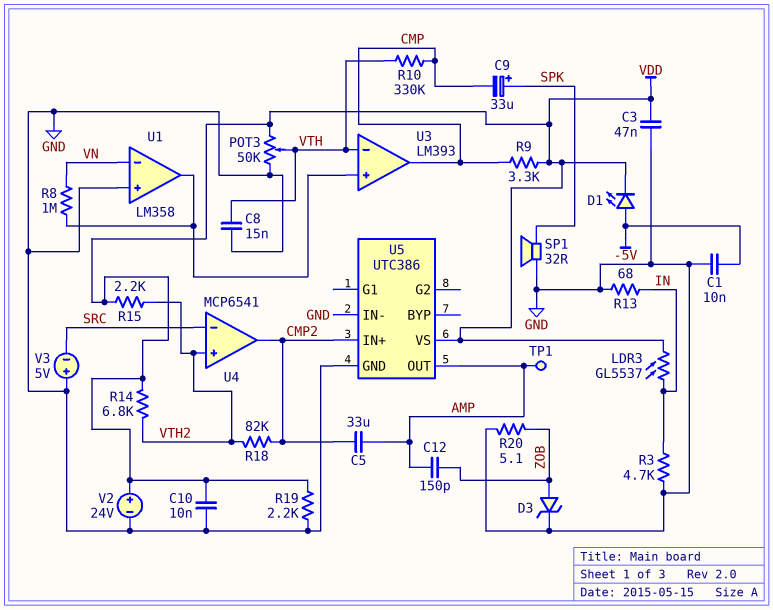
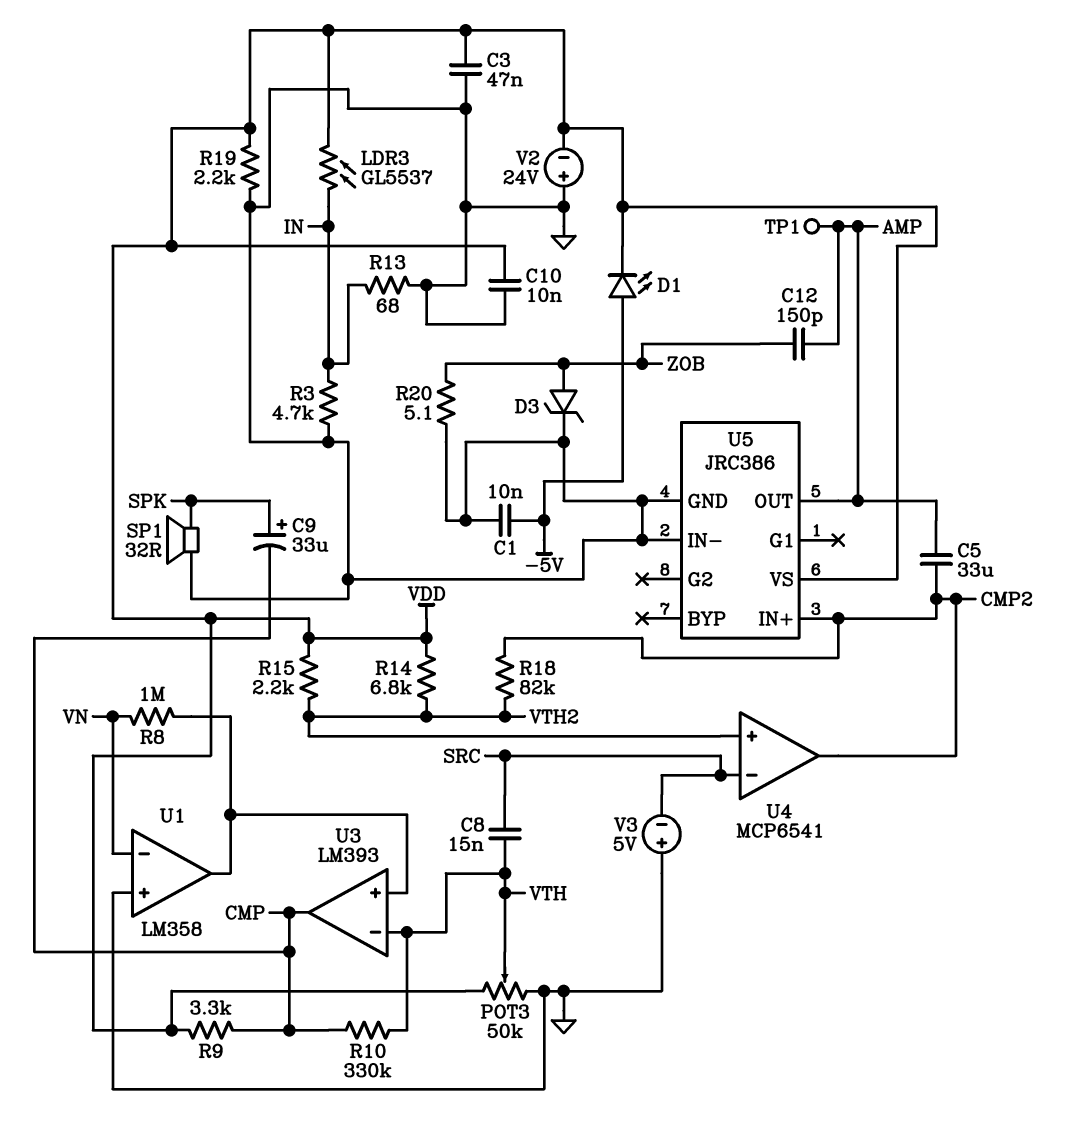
C8: 15nF (GND, VTH) -> 15nF (SRC, VTH)
U5: UTC386 -> JRC386
V2: 24V (plus VDD, minus GND) -> 24V (plus GND, minus VDD)

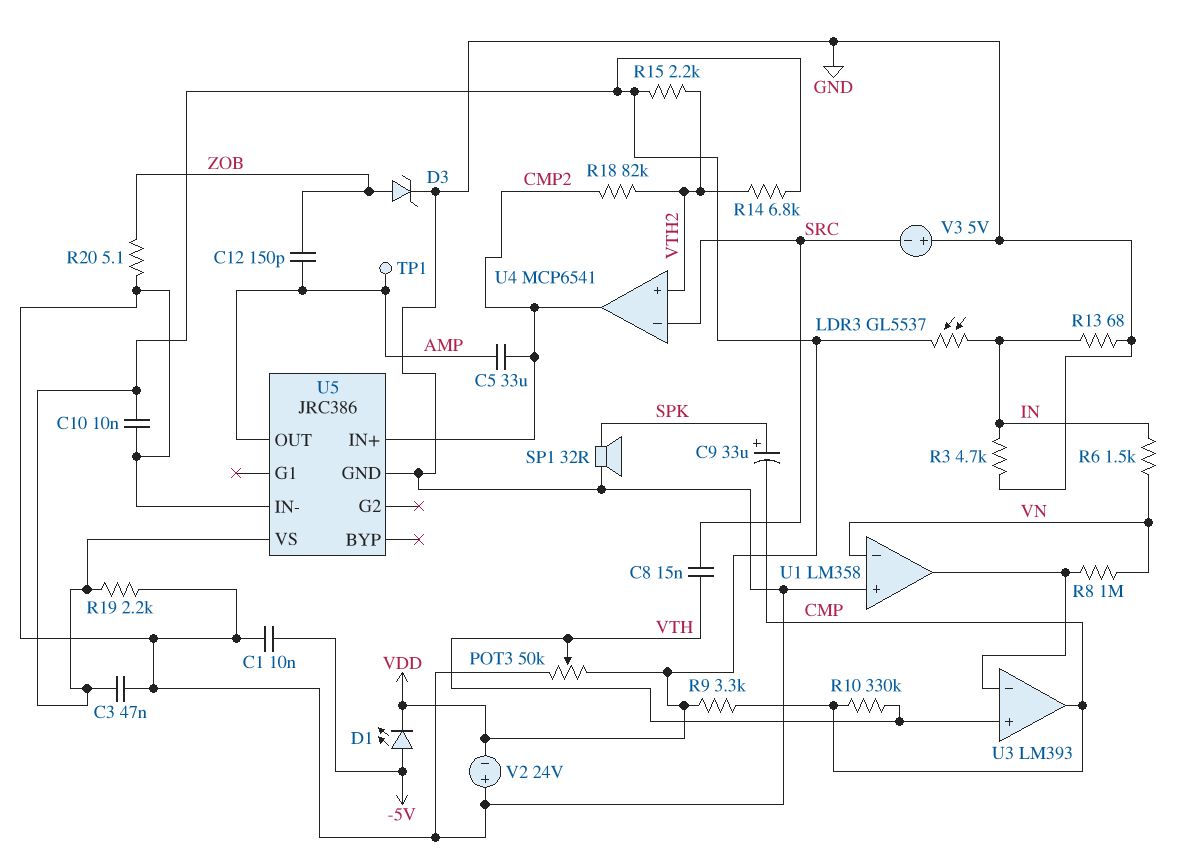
R6: none -> 1.5k (IN, VN)
U3 pin in+: U1/out -> VTH
U3 pin in-: VTH -> U1/out

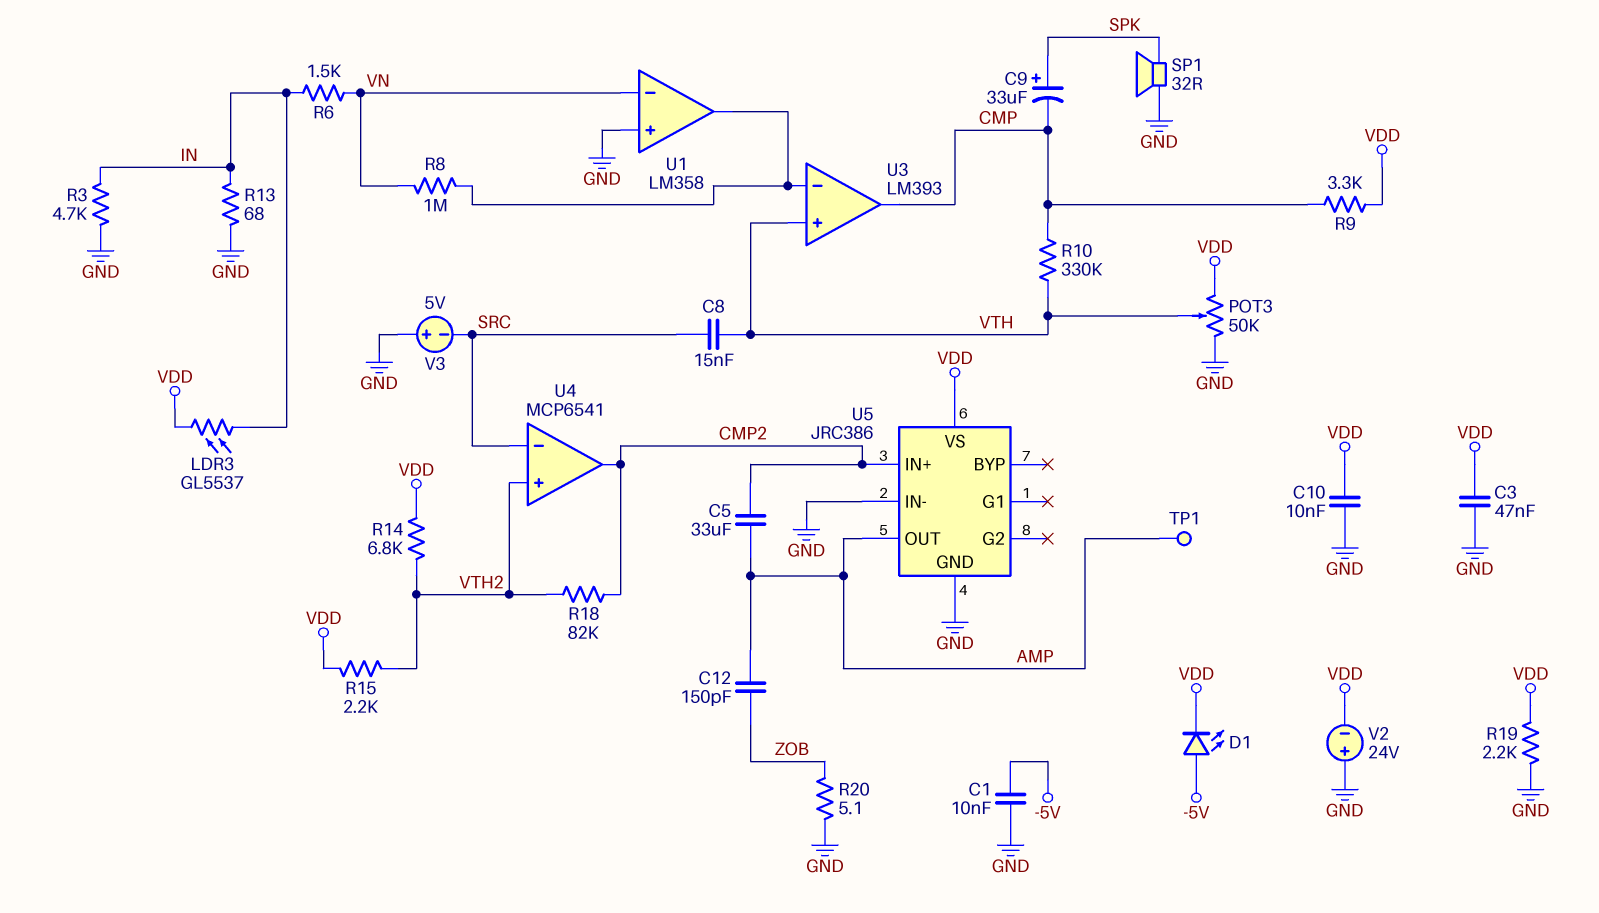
D3: zener (A ZOB, K GND) -> none

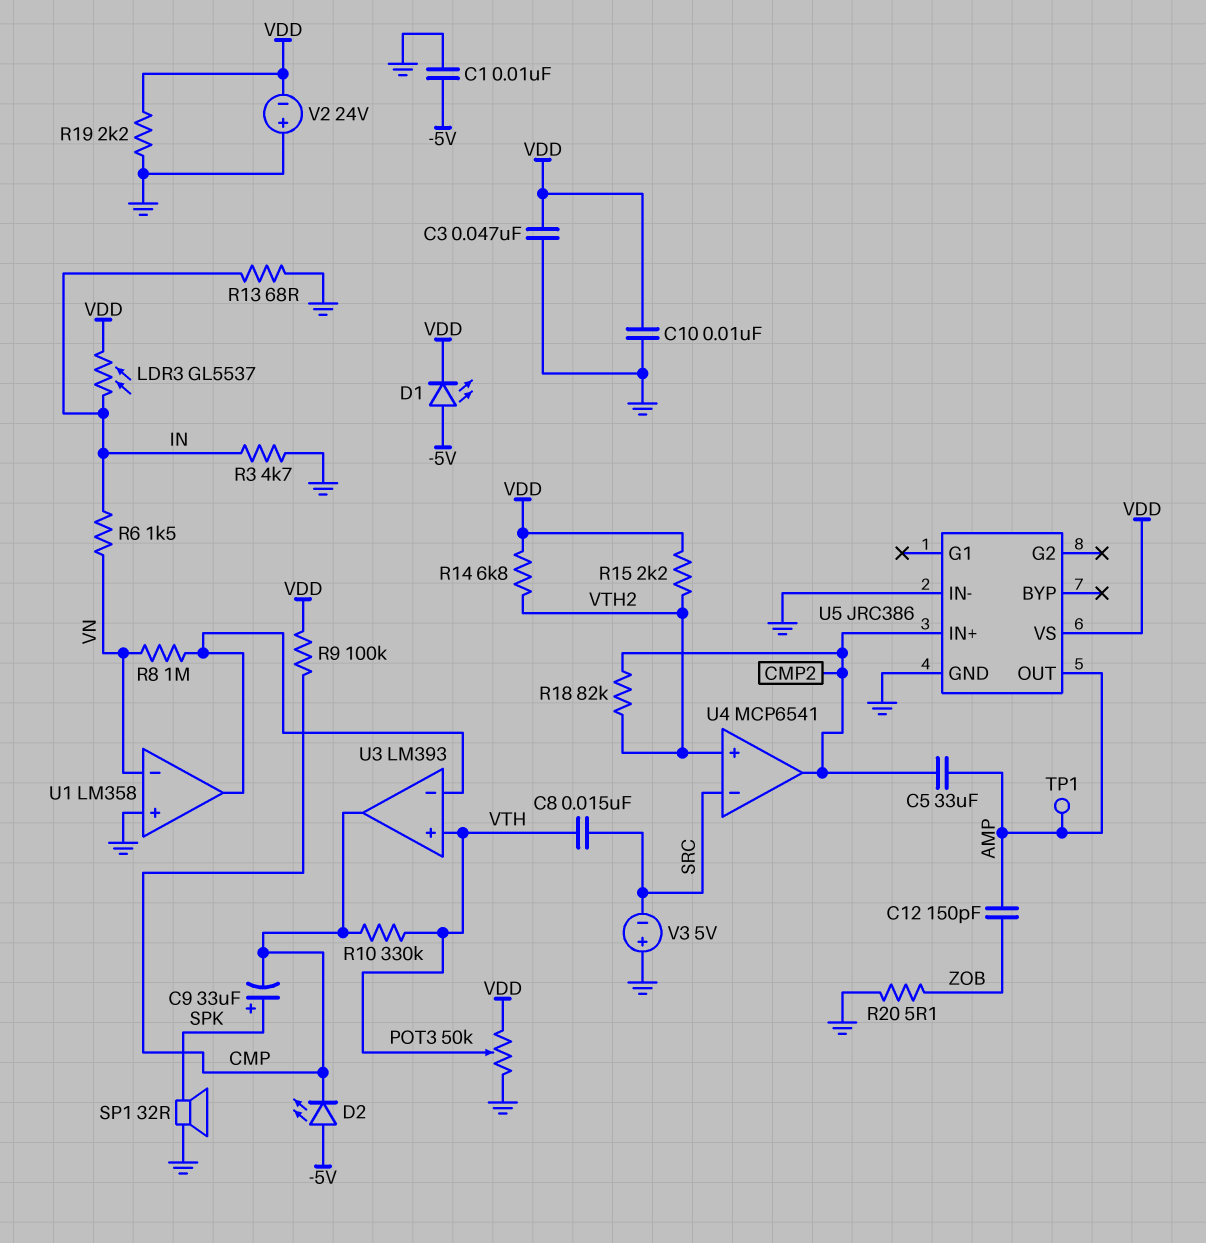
D2: none -> LED (A -5V, K CMP)
R9: 3.3k (CMP, VDD) -> 100k (CMP, VDD)

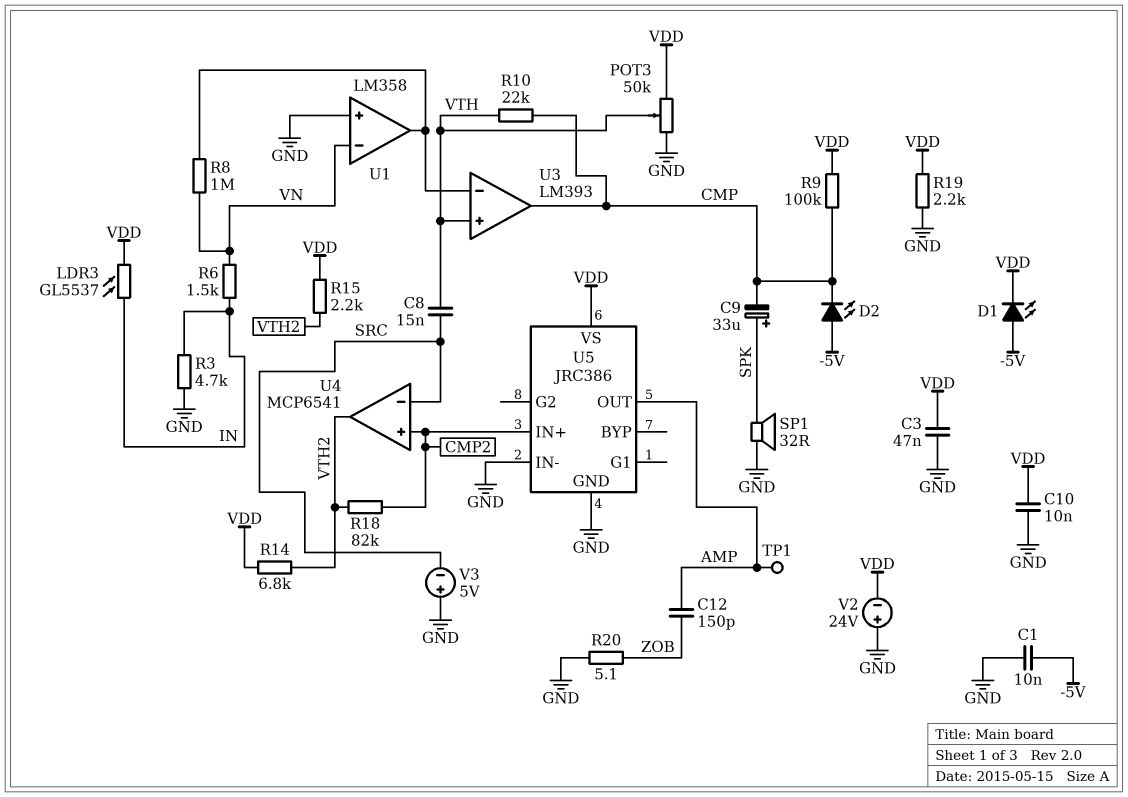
C5: 33uF (AMP, CMP2) -> none
R10: 330k (CMP, VTH) -> 22k (CMP, VTH)
R13: 68 (GND, IN) -> none
U4 pin in+: VTH2 -> CMP2
U4 pin out: CMP2 -> VTH2

